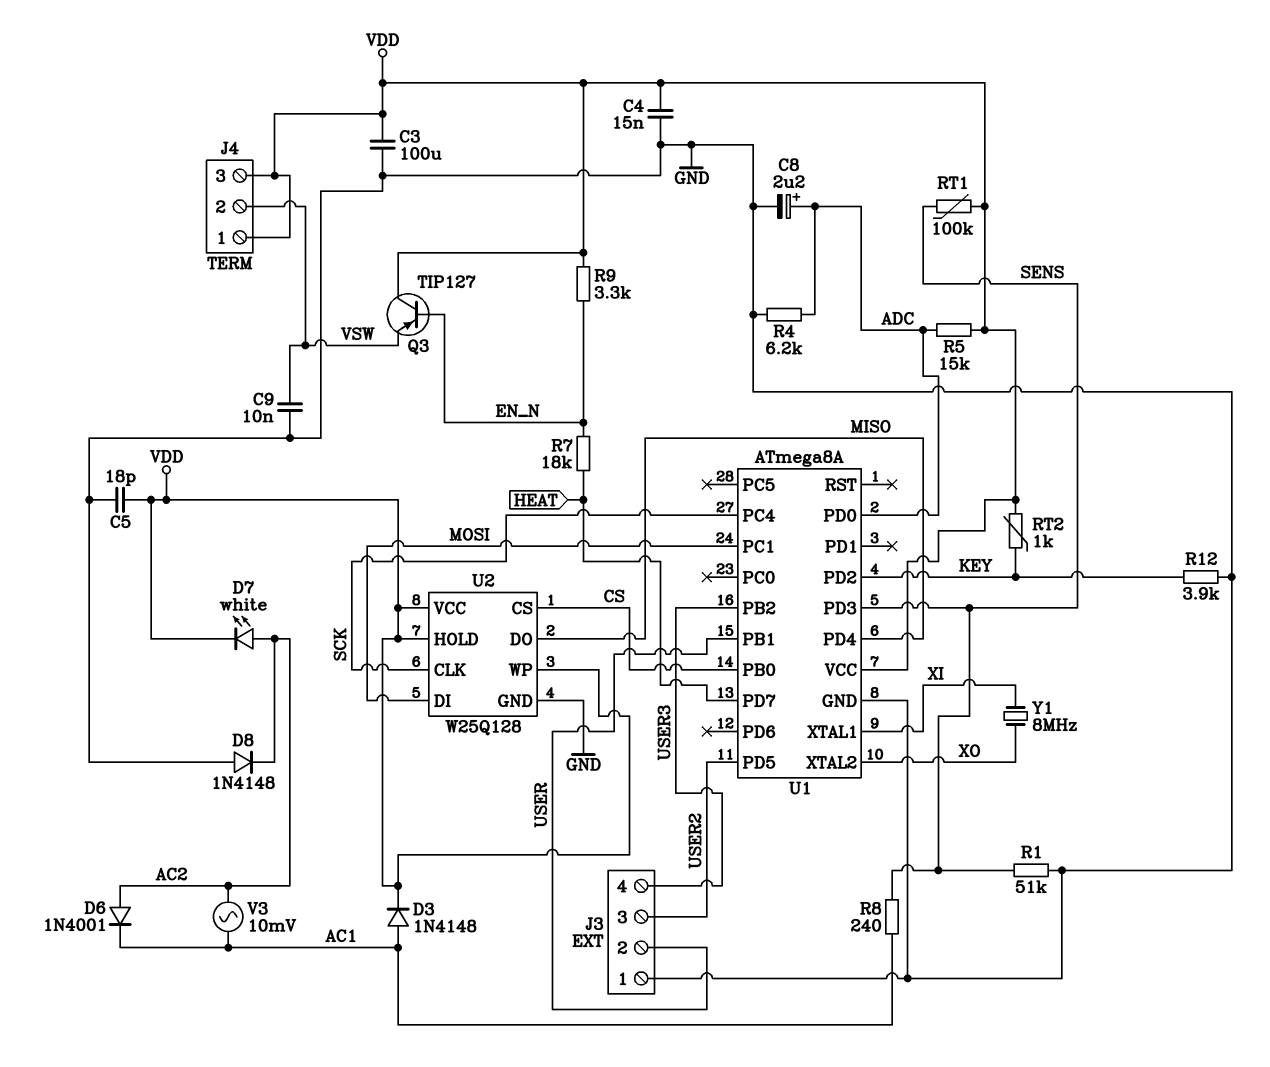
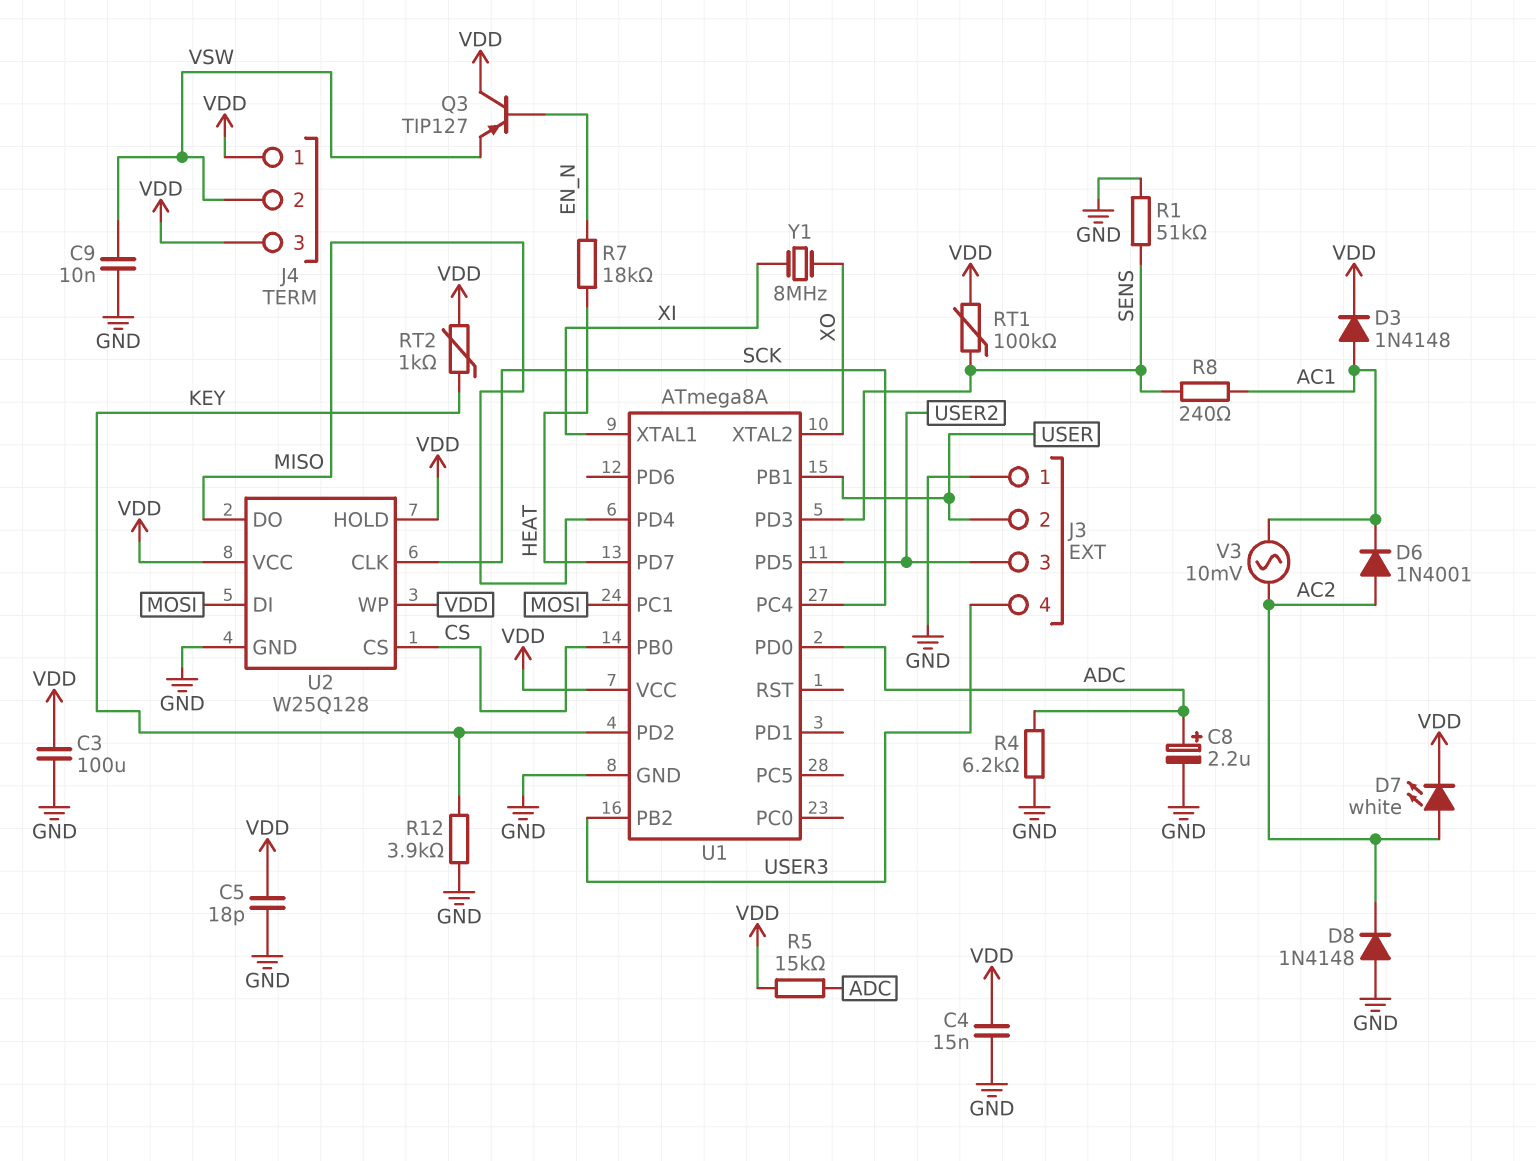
R9: 3.3k (EN_N, VDD) -> none

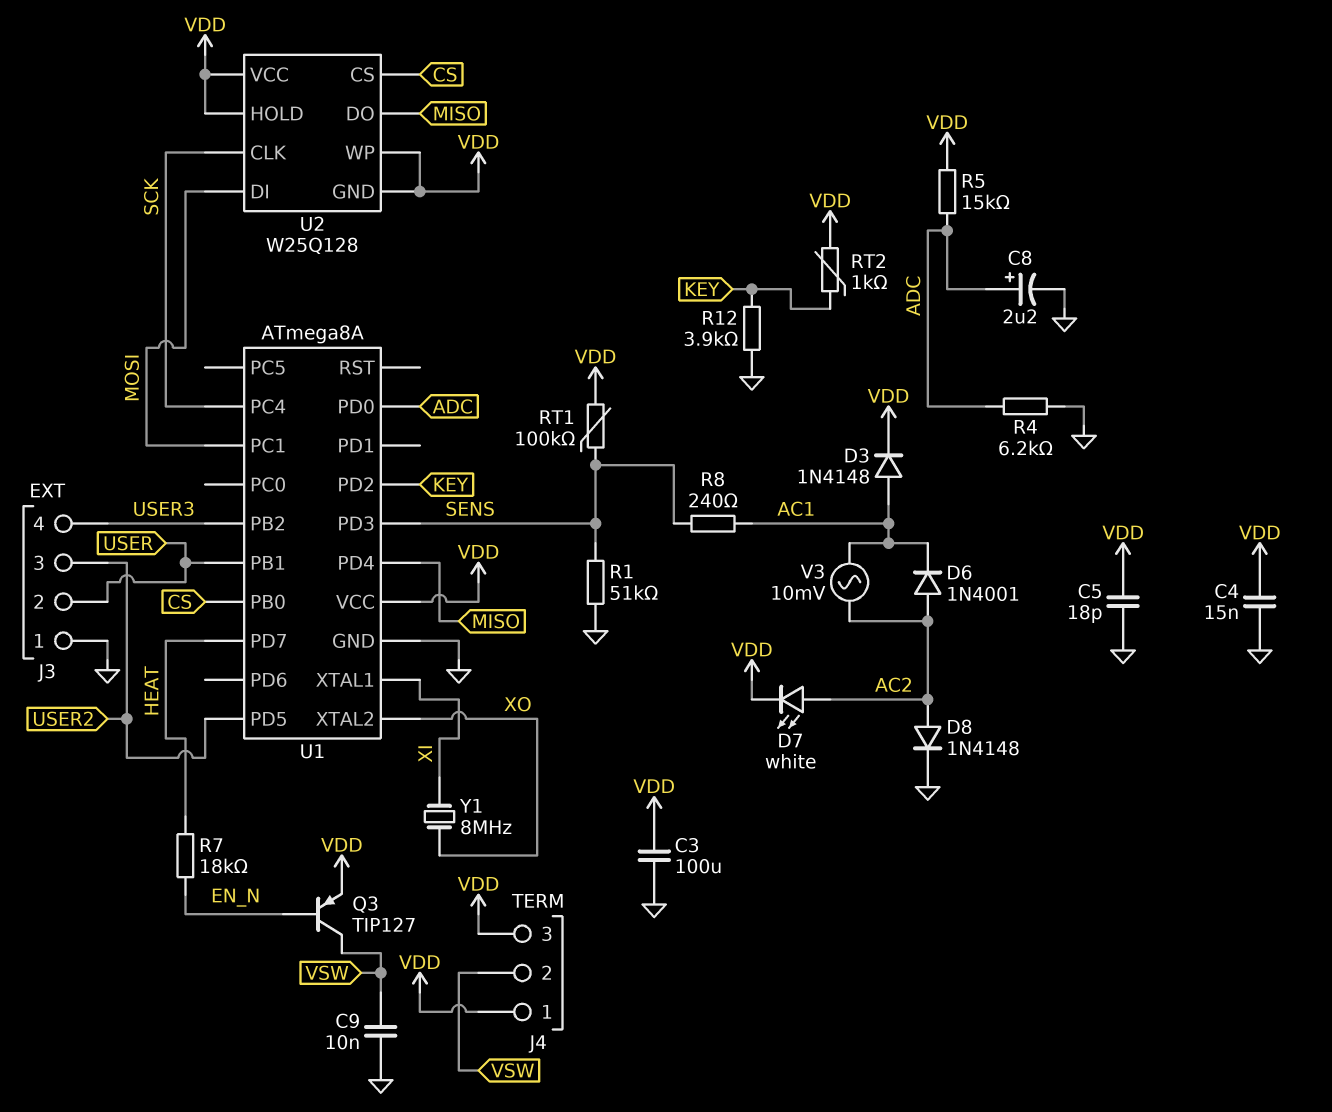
D8: diode 1N4148 (A GND, K AC2) -> diode 1N4148 (A AC2, K GND)
Q3: PNP TIP127 (B EN_N, C VDD, E VSW) -> PNP TIP127 (B EN_N, C VSW, E VDD)
U2 pin GND: GND -> VDD

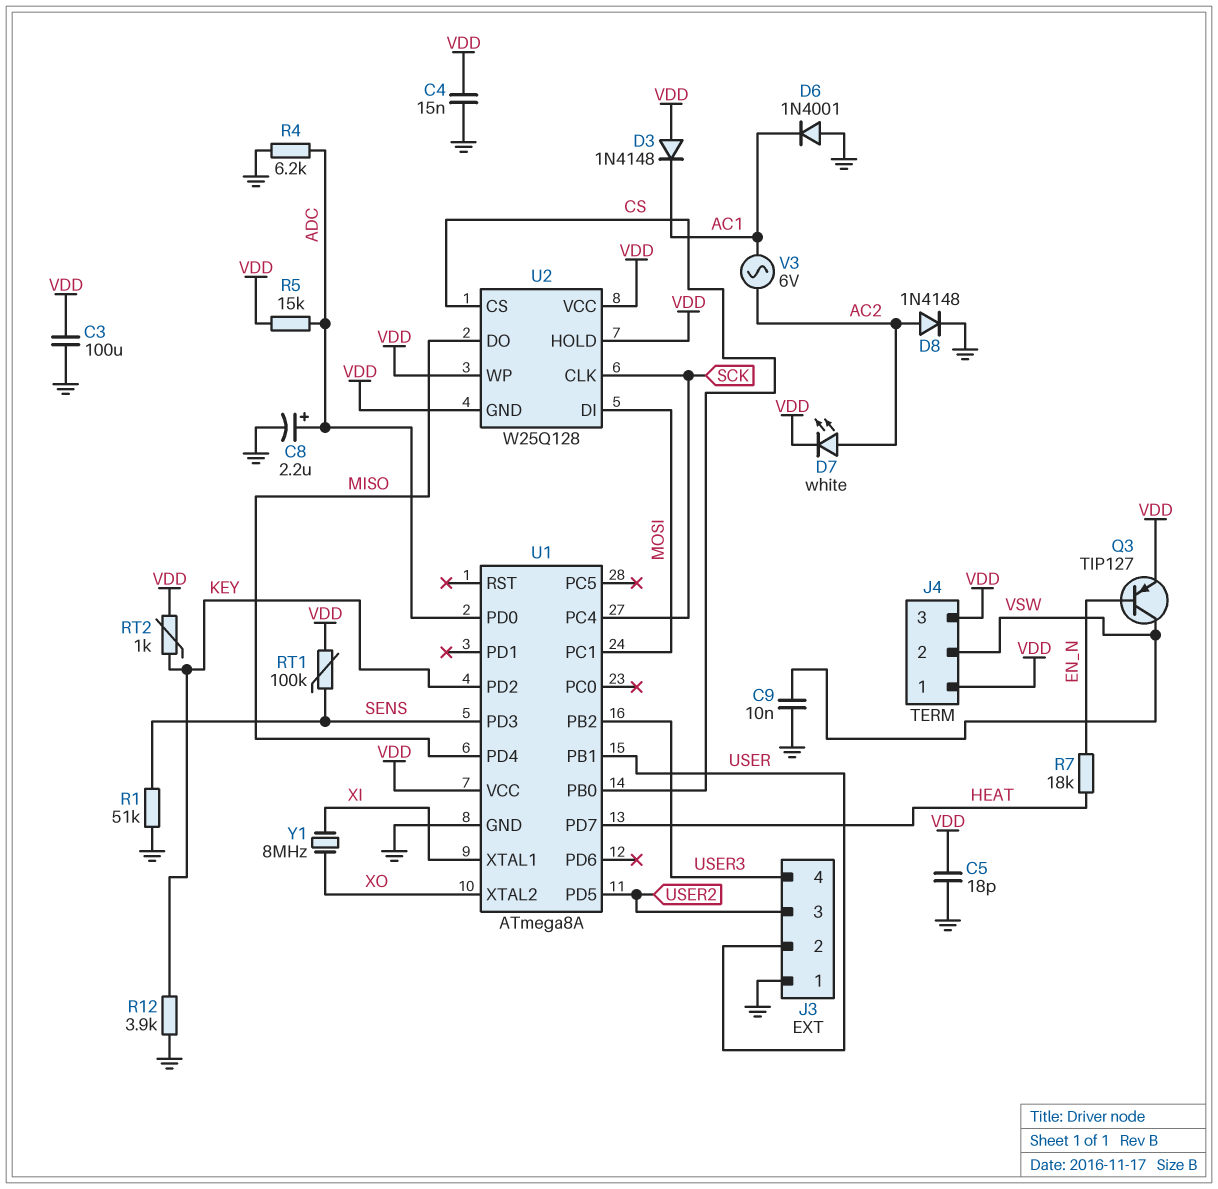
D3: diode 1N4148 (A AC1, K VDD) -> diode 1N4148 (A VDD, K AC1)
D6: diode 1N4001 (A AC2, K AC1) -> diode 1N4001 (A GND, K AC1)
R8: 240 (AC1, SENS) -> none
V3: AC 10mV (AC1, AC2) -> AC 6V (AC1, AC2)

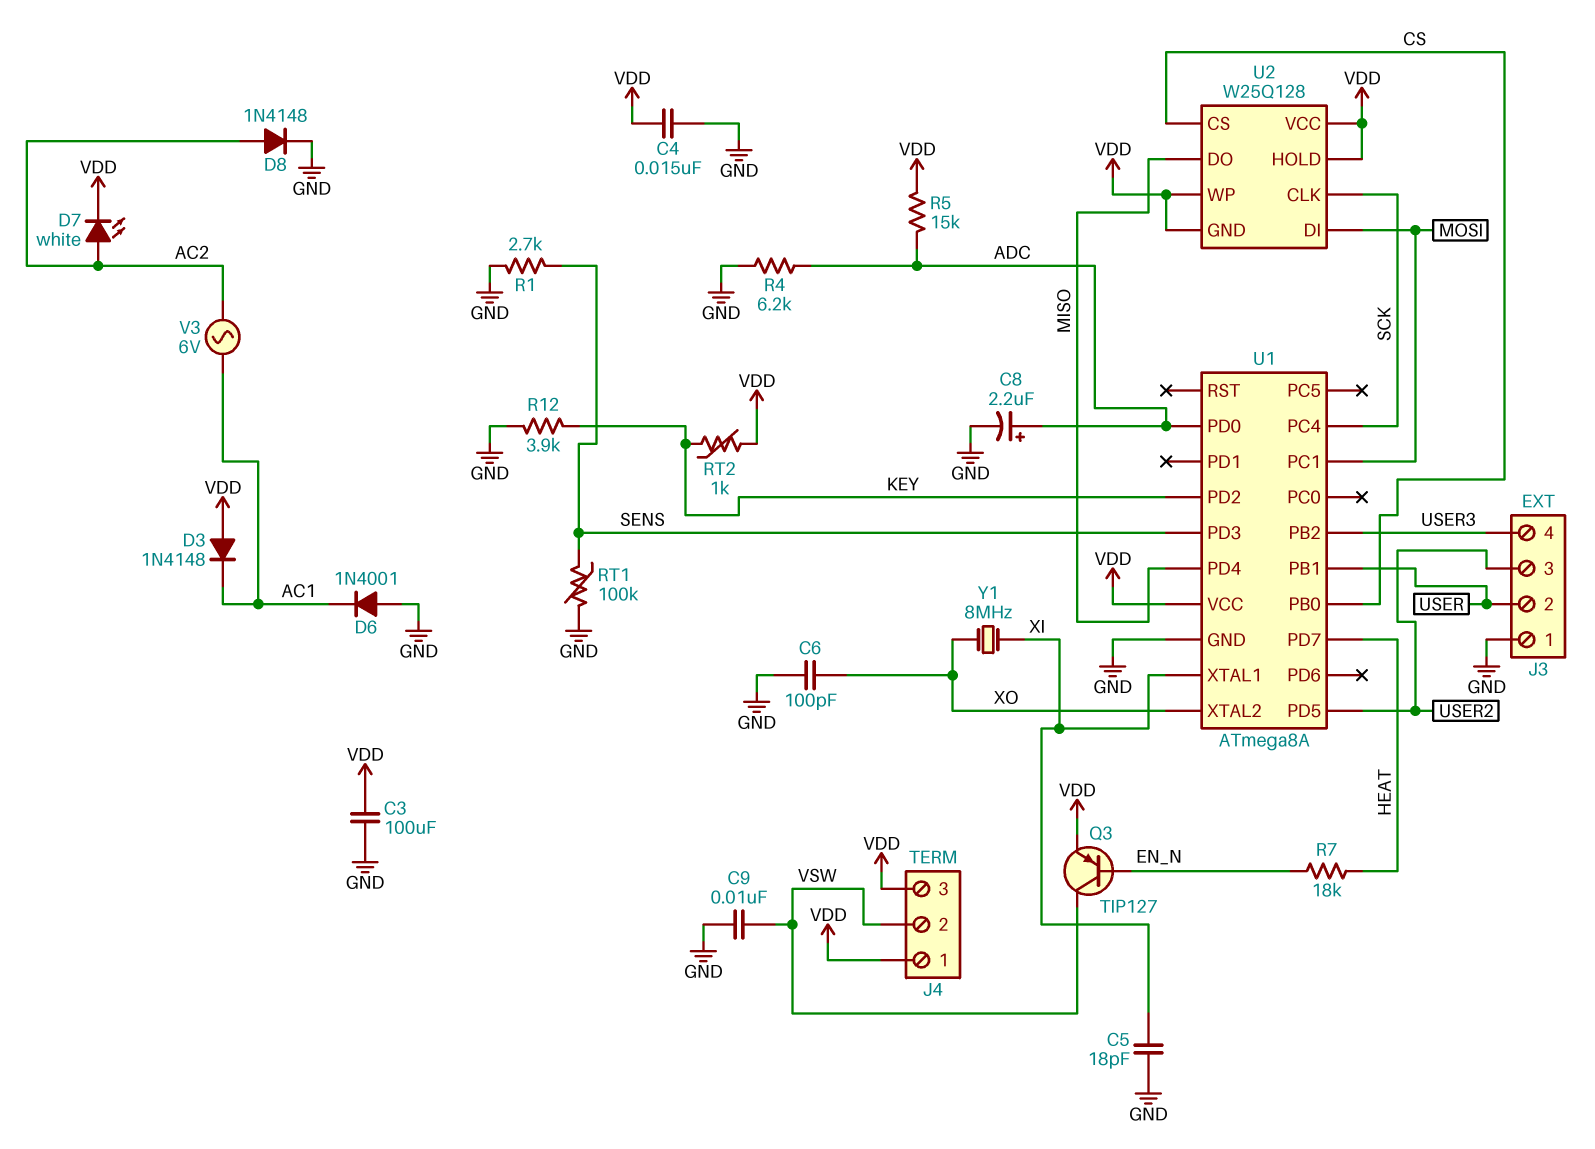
C5: 18pF (GND, VDD) -> 18pF (GND, XI)
C6: none -> 100pF (GND, XO)
R1: 51k (GND, SENS) -> 2.7k (GND, SENS)
RT1: 100k (SENS, VDD) -> 100k (GND, SENS)

